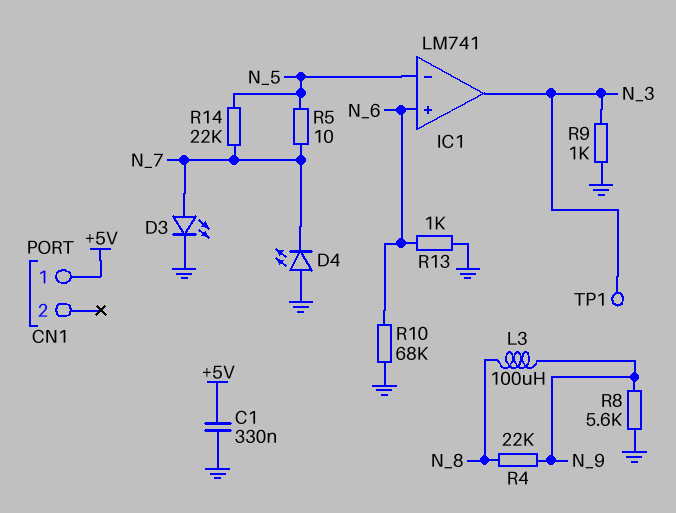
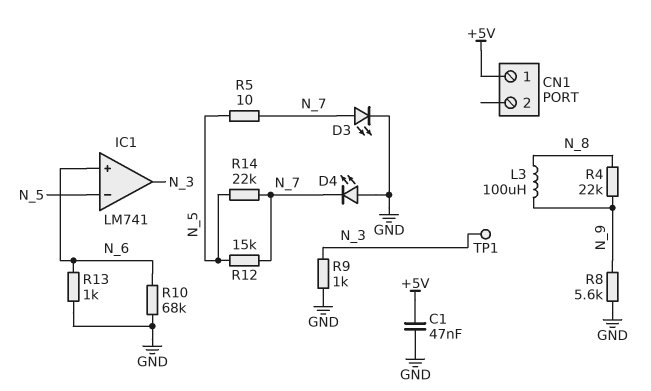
C1: 330nF (+5V, GND) -> 47nF (+5V, GND)
R12: none -> 15k (N_5, N_7)

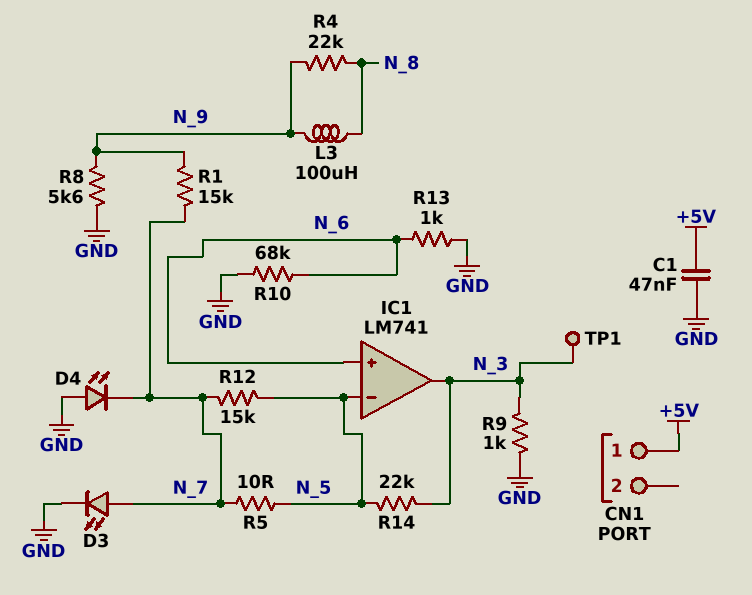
R1: none -> 15k (N_7, N_9)
R14: 22k (N_5, N_7) -> 22k (N_3, N_5)

